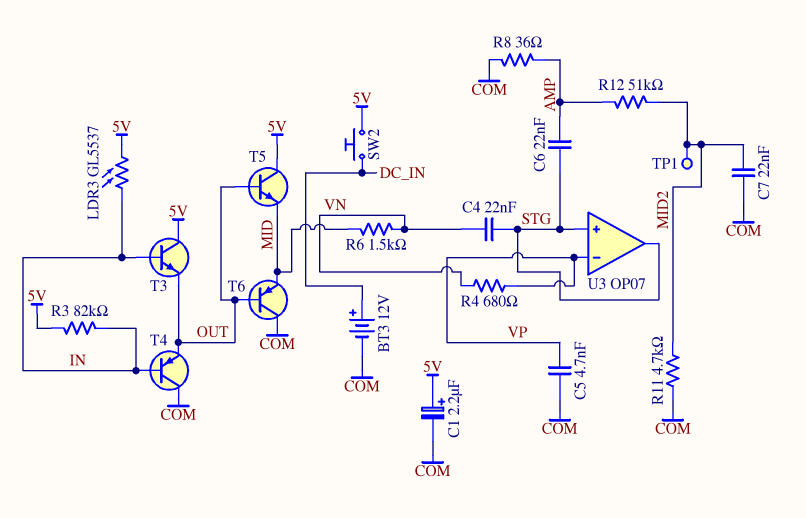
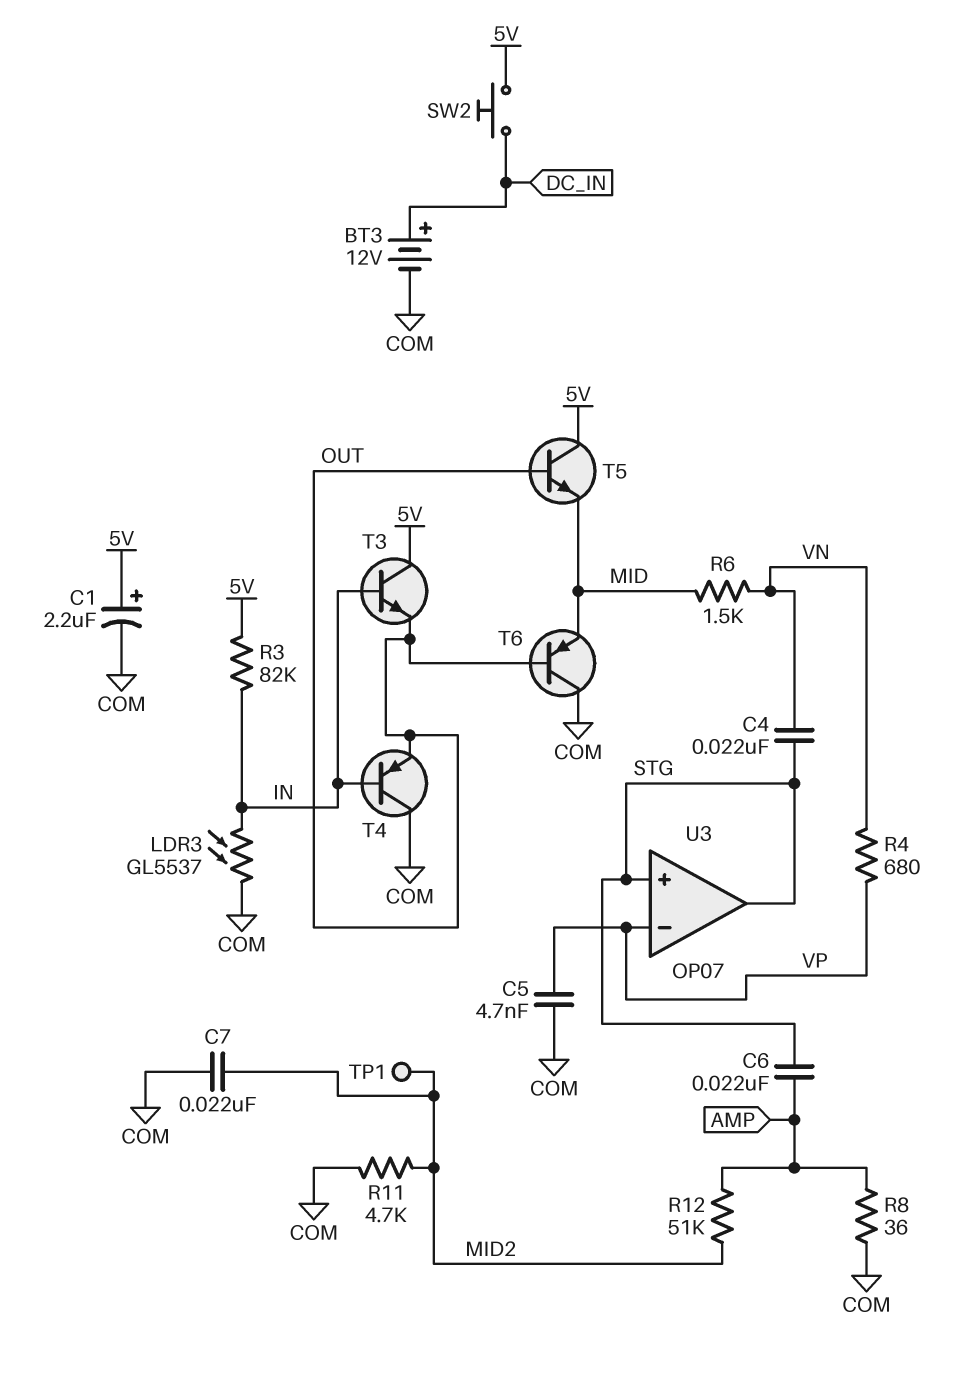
LDR3: GL5537 (5V, IN) -> GL5537 (COM, IN)

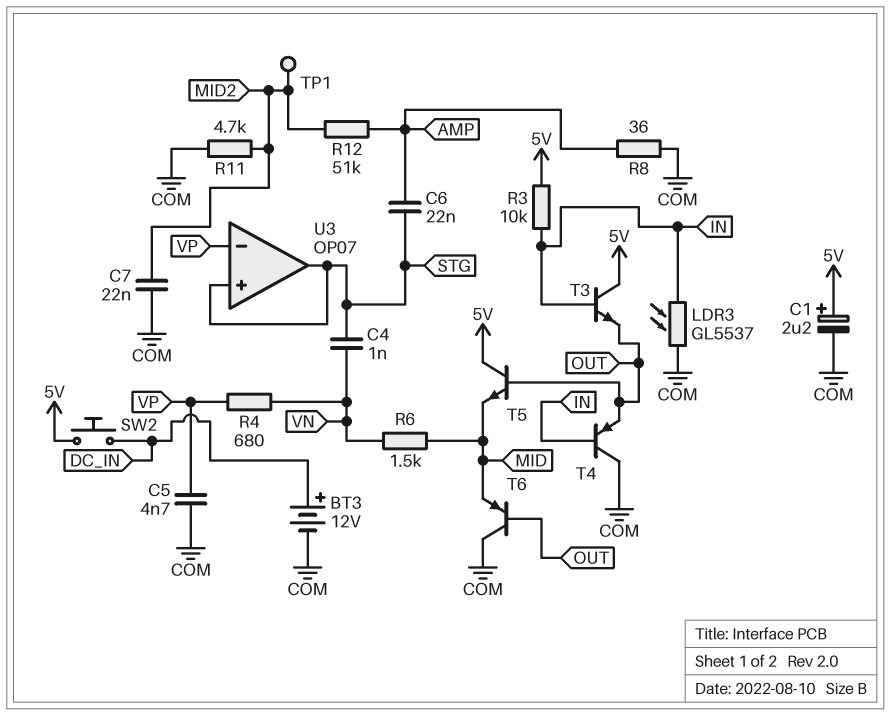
C4: 22nF (STG, VN) -> 1nF (STG, VN)
R3: 82k (5V, IN) -> 10k (5V, IN)

